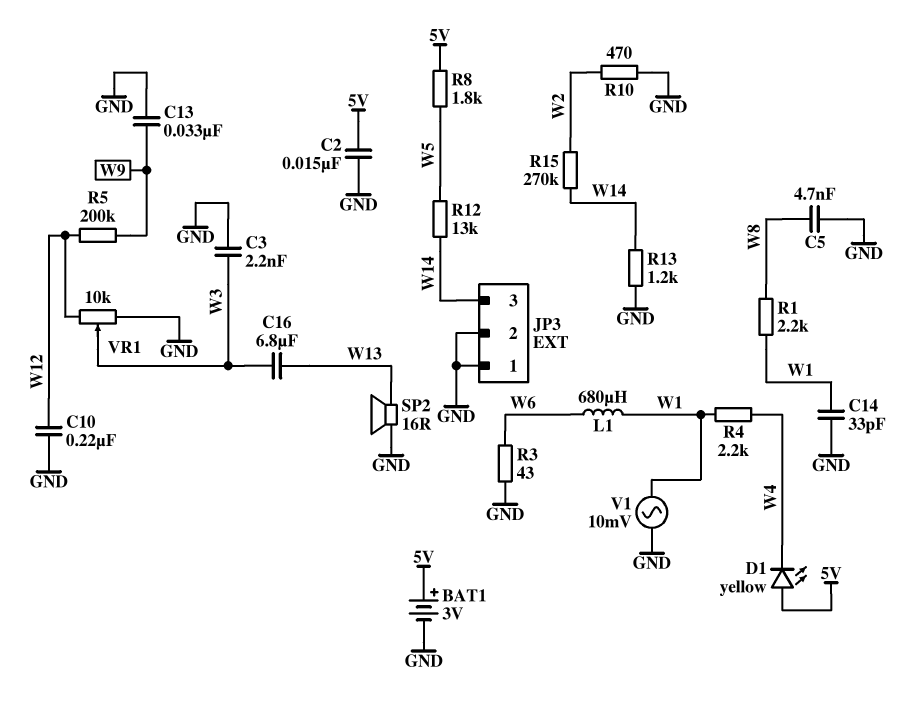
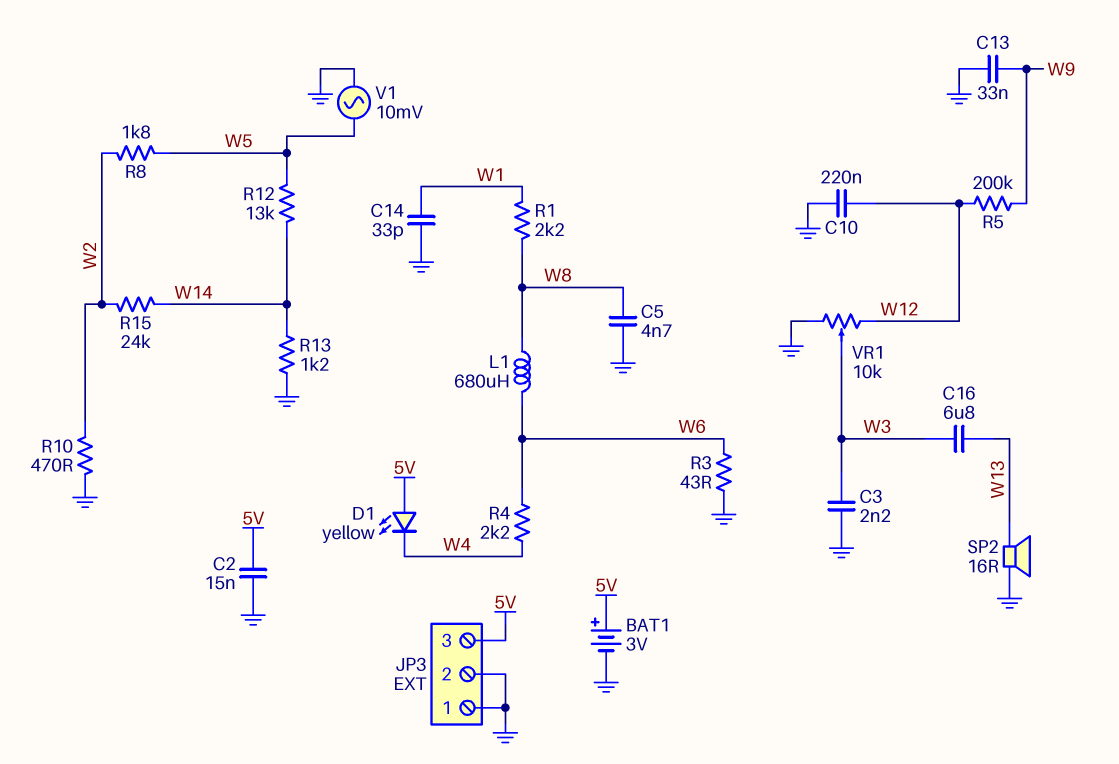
JP3 pin 3: W14 -> 5V
L1: 680uH (W1, W6) -> 680uH (W6, W8)
R4: 2.2k (W1, W4) -> 2.2k (W4, W6)
R8: 1.8k (5V, W5) -> 1.8k (W2, W5)
R15: 270k (W2, W14) -> 24k (W2, W14)
V1: AC 10mV (GND, W1) -> AC 10mV (GND, W5)

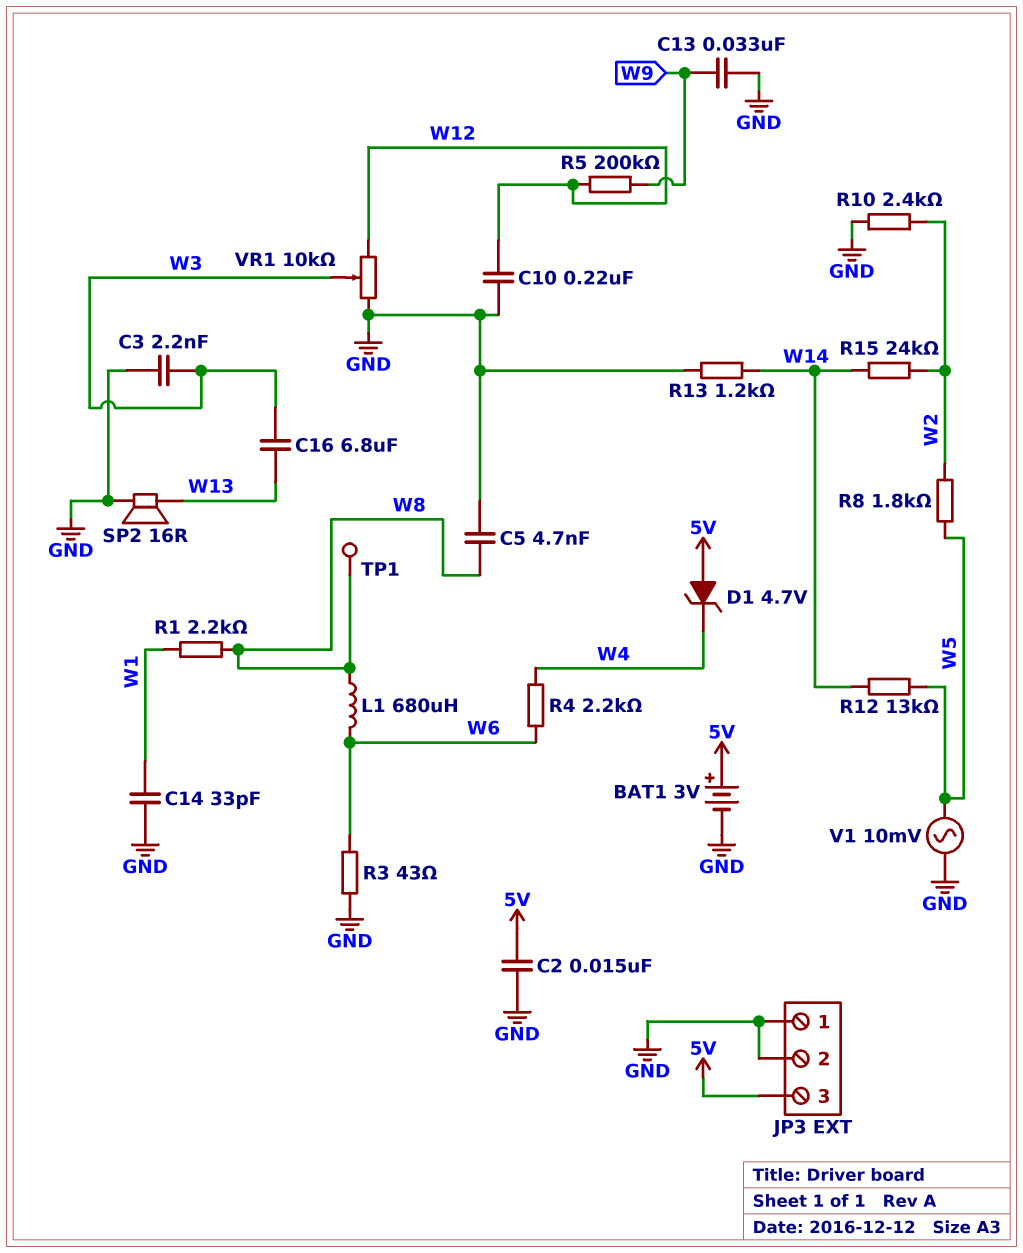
D1: LED yellow (A 5V, K W4) -> zener 4.7V (A 5V, K W4)
R10: 470 (GND, W2) -> 2.4k (GND, W2)
TP1: none -> test point (W8)

